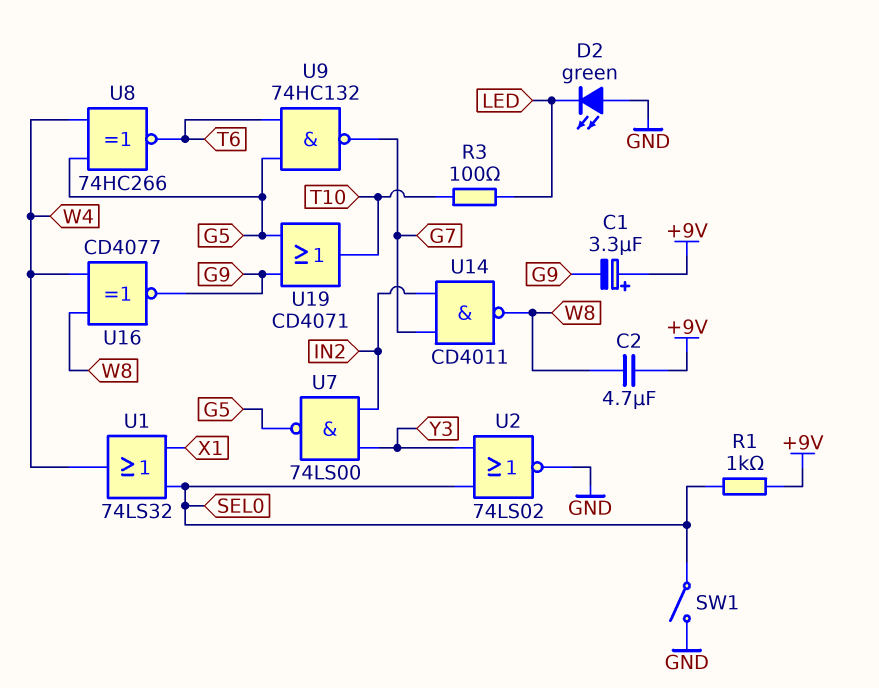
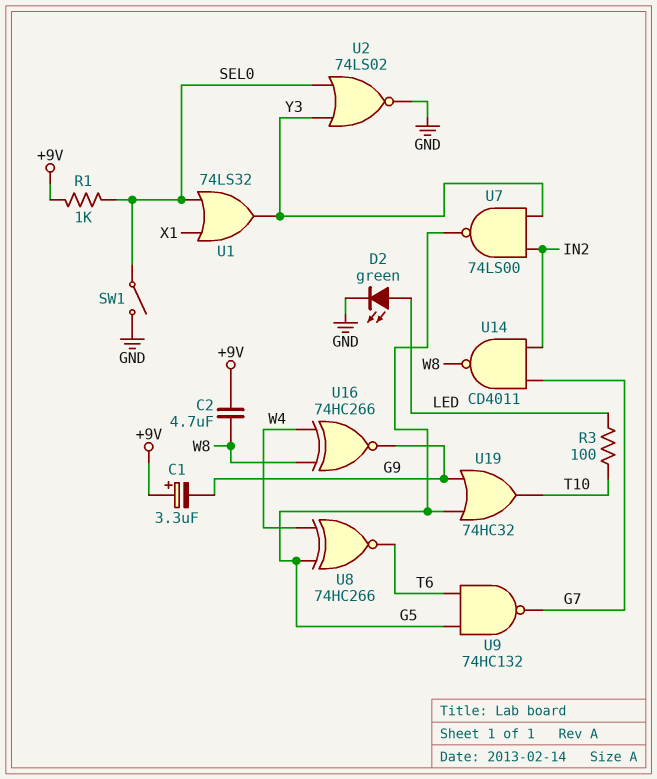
D2: LED green (A GND, K LED) -> LED green (A LED, K GND)
U1: OR 74LS32 (in SEL0, in X1, out W4) -> OR 74LS32 (in SEL0, in X1, out Y3)
U16: XNOR CD4077 (in W4, in W8, out G9) -> XNOR 74HC266 (in W4, in W8, out G9)
U19: OR CD4071 (in G5, in G9, out T10) -> OR 74HC32 (in G5, in G9, out T10)

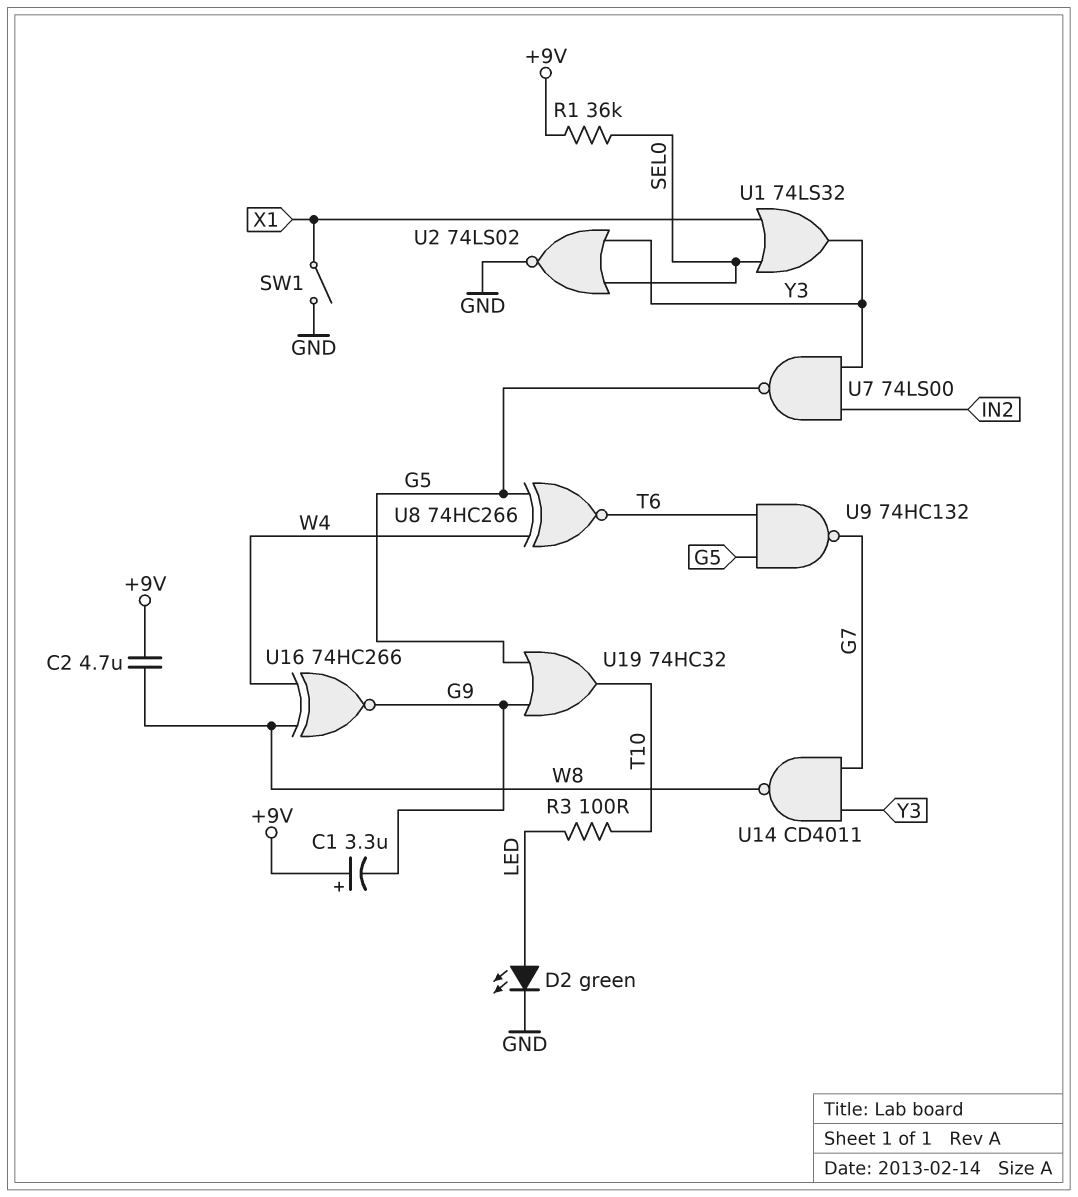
R1: 1k (+9V, SEL0) -> 36k (+9V, SEL0)
SW1: switch (GND, SEL0) -> switch (GND, X1)
U14: NAND CD4011 (in G7, in IN2, out W8) -> NAND CD4011 (in G7, in Y3, out W8)

